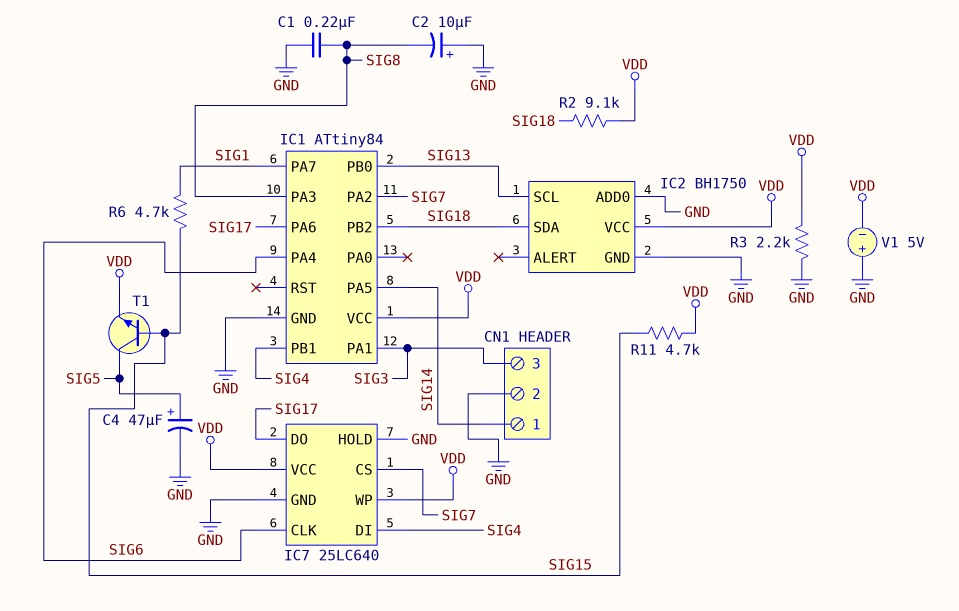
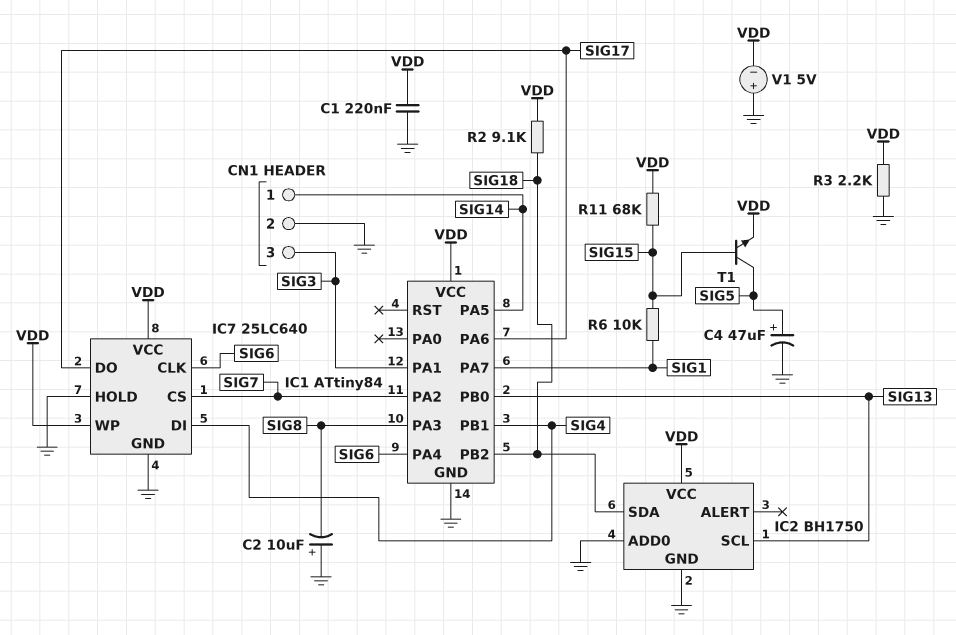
C1: 220nF (GND, SIG8) -> 220nF (GND, VDD)
R6: 4.7k (SIG1, SIG15) -> 10k (SIG1, SIG15)
R11: 4.7k (SIG15, VDD) -> 68k (SIG15, VDD)

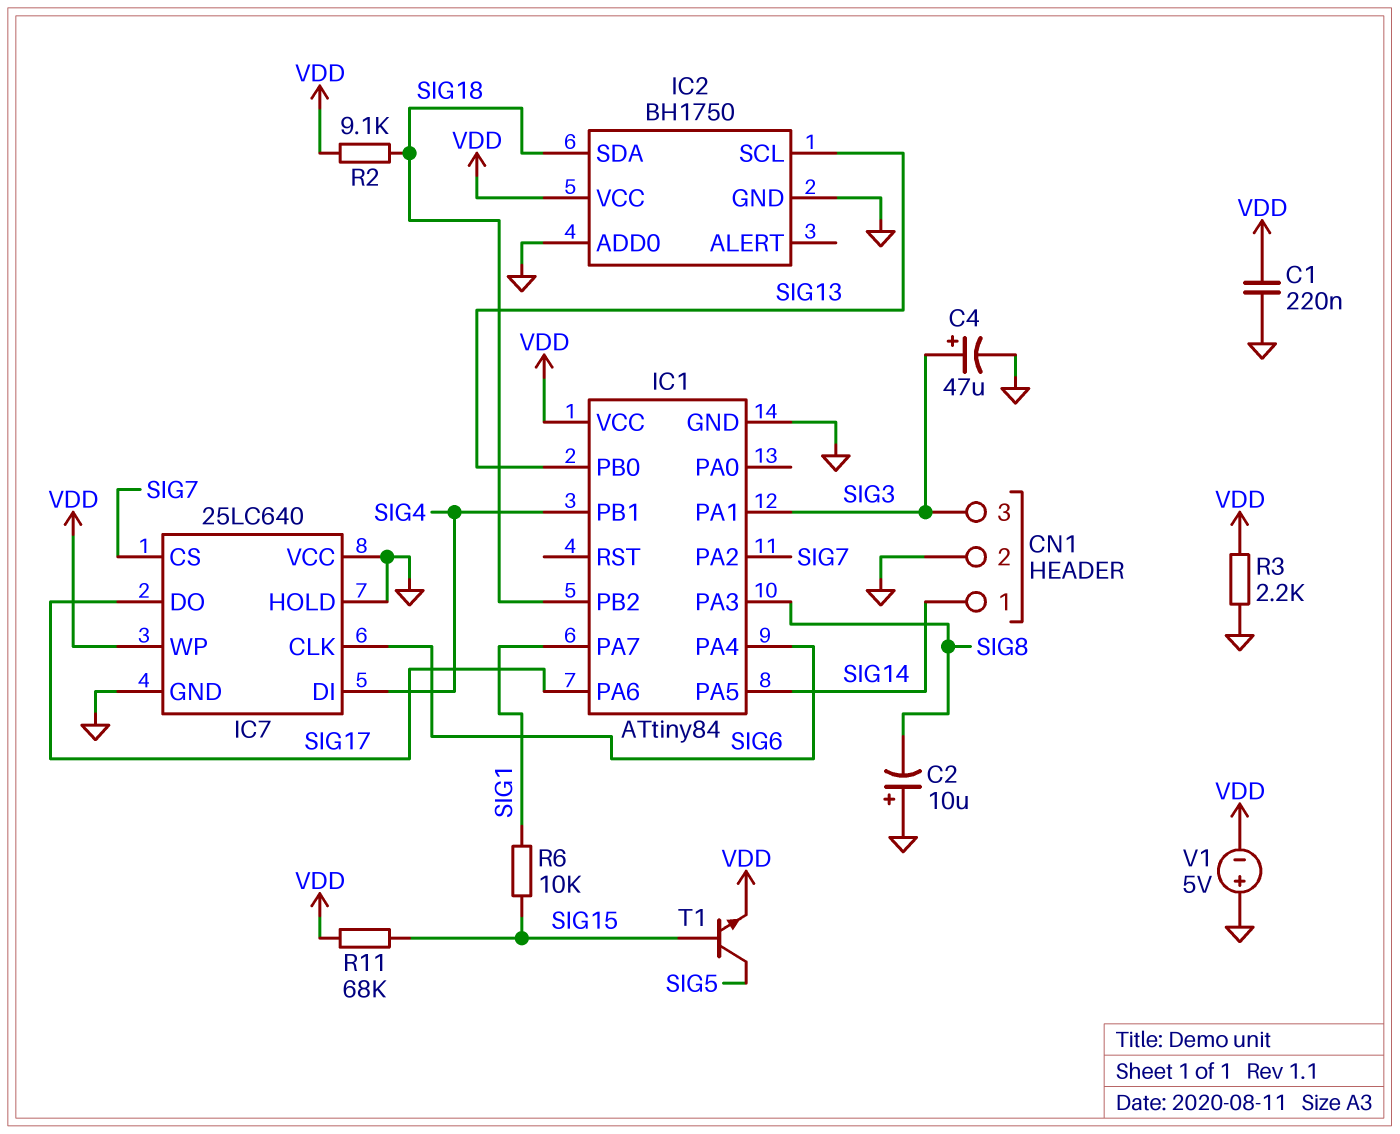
C4: 47uF (plus SIG5, minus GND) -> 47uF (plus SIG3, minus GND)
IC7 pin VCC: VDD -> GND

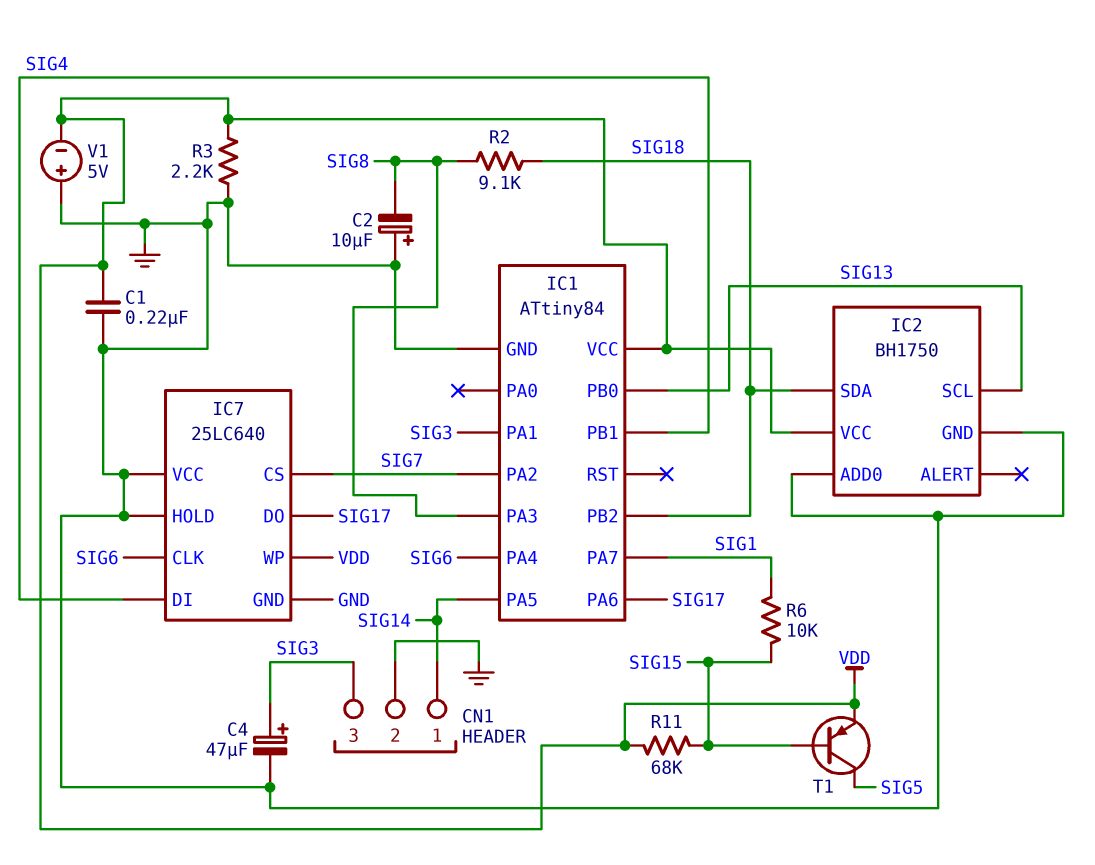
R2: 9.1k (SIG18, VDD) -> 9.1k (SIG8, SIG18)
T1: NPN (B SIG15, C SIG5, E VDD) -> PNP (B SIG15, C SIG5, E VDD)

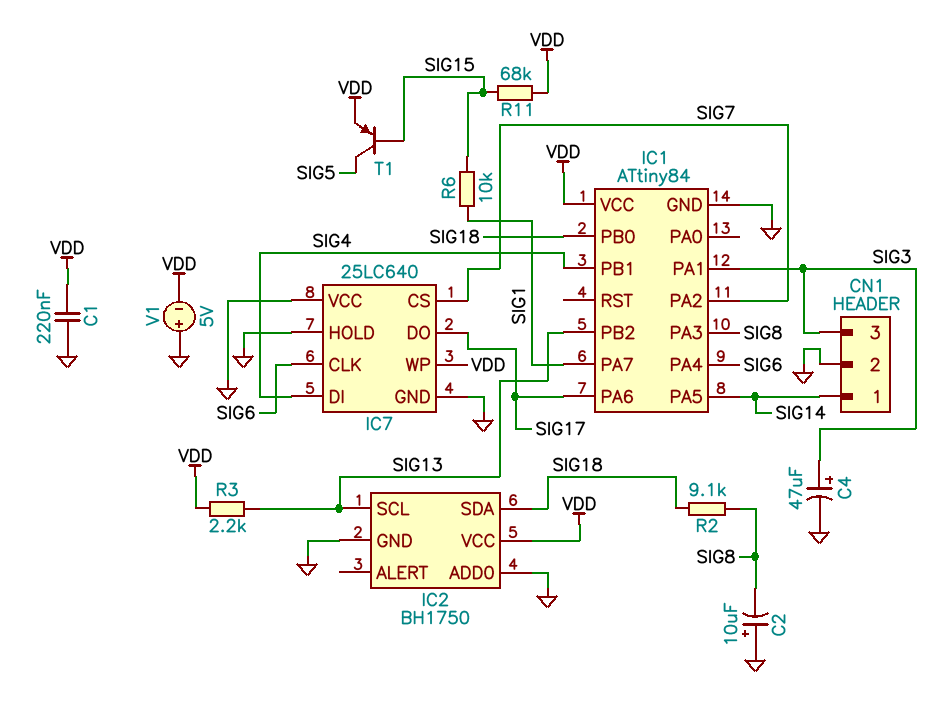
IC1 pin PB0: SIG13 -> SIG18
IC1 pin PB2: SIG18 -> SIG13
R3: 2.2k (GND, VDD) -> 2.2k (SIG13, VDD)

